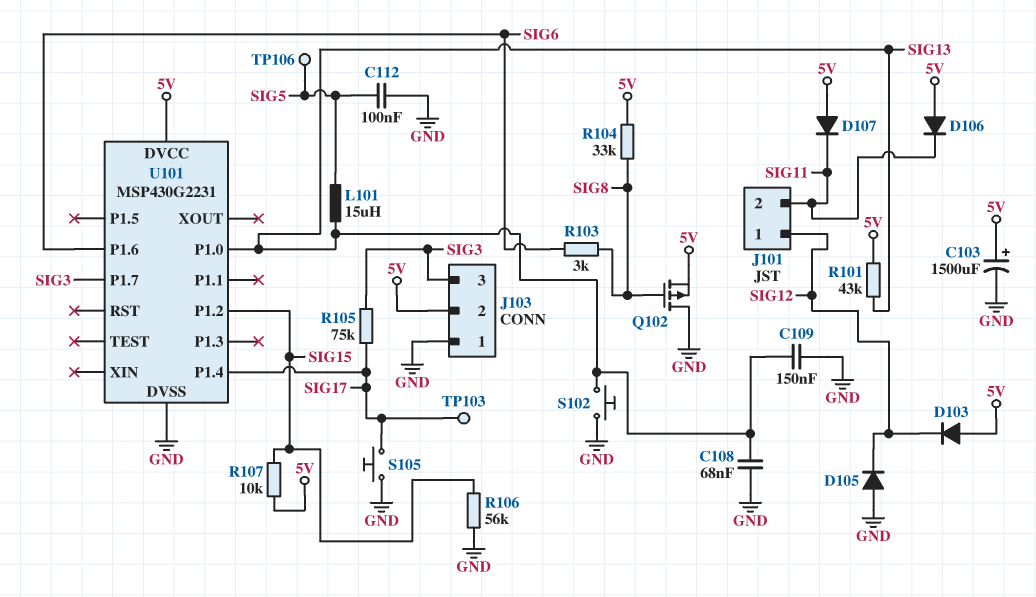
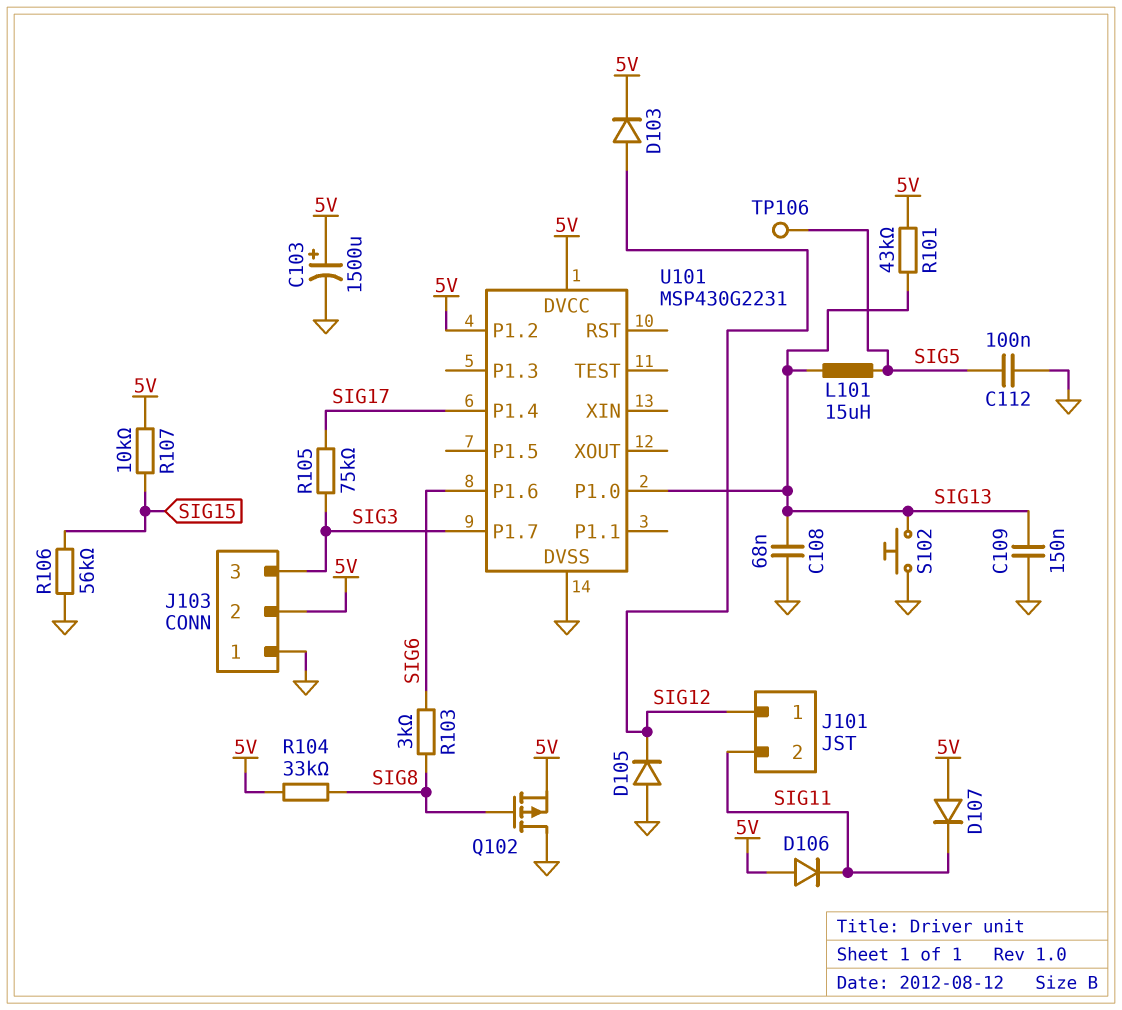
D103: diode (A 5V, K SIG12) -> diode (A SIG12, K 5V)
S105: button (GND, SIG17) -> none
TP103: test point (SIG17) -> none
U101 pin P1.2: SIG15 -> 5V

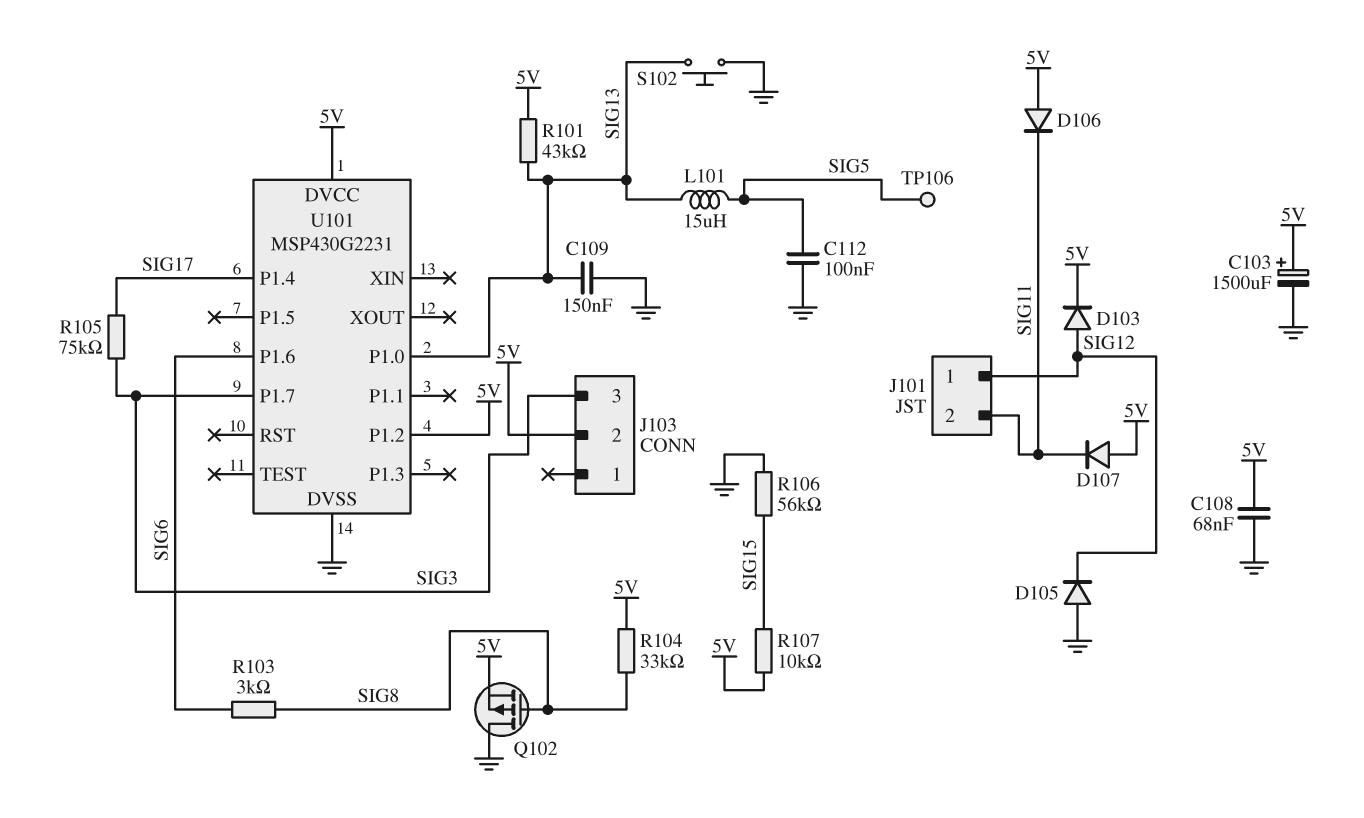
C108: 68nF (GND, SIG13) -> 68nF (5V, GND)
J103 pin 1: GND -> none

